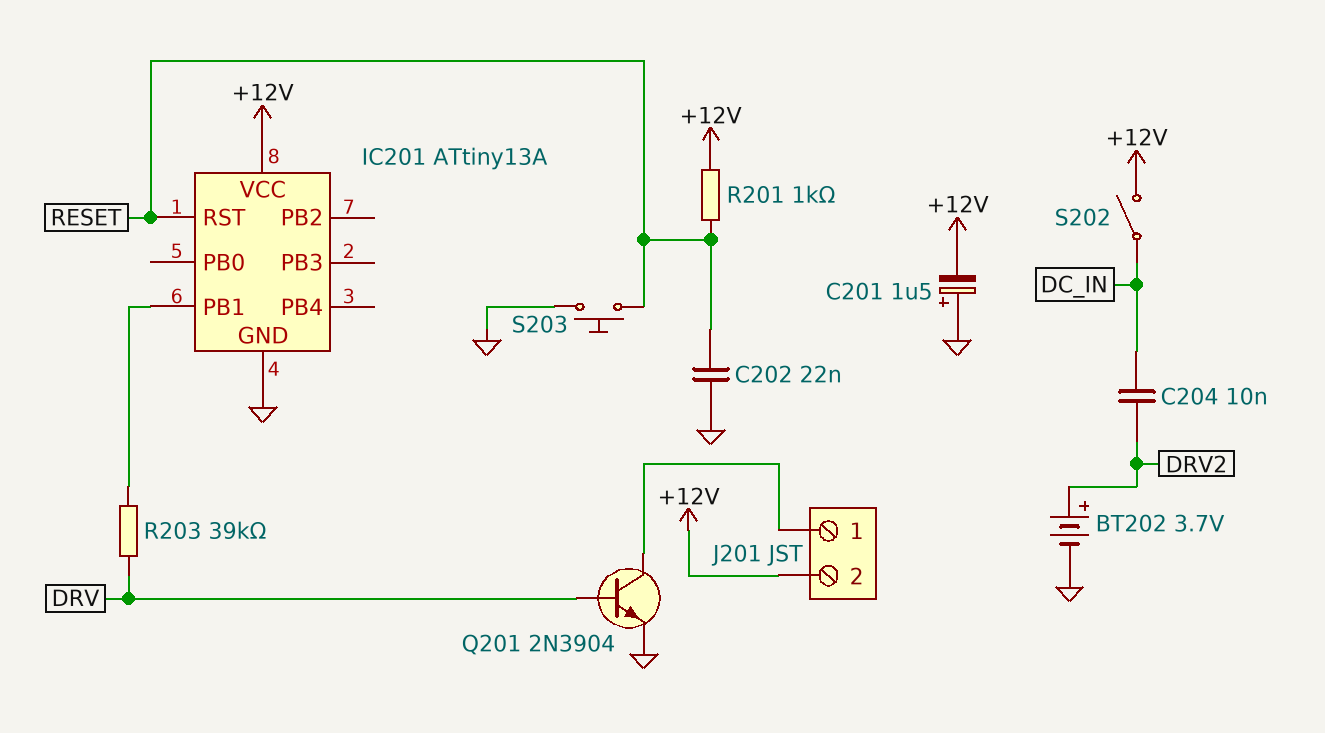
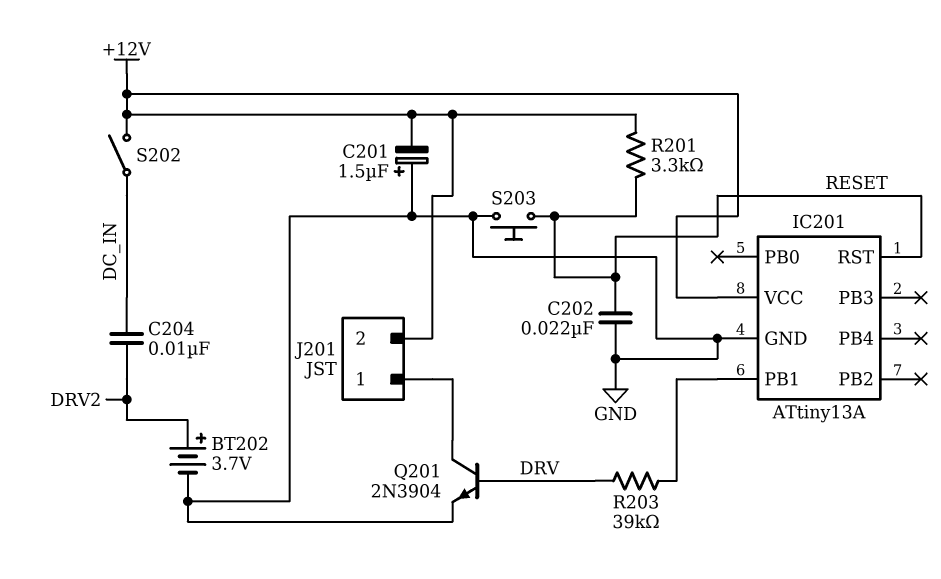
R201: 1k (+12V, RESET) -> 3.3k (+12V, RESET)

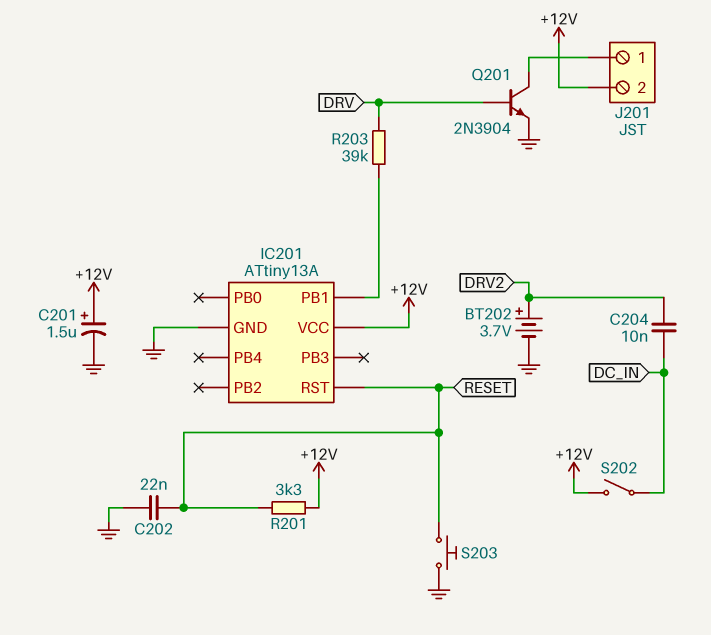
C201: 1.5uF (plus GND, minus +12V) -> 1.5uF (plus +12V, minus GND)

